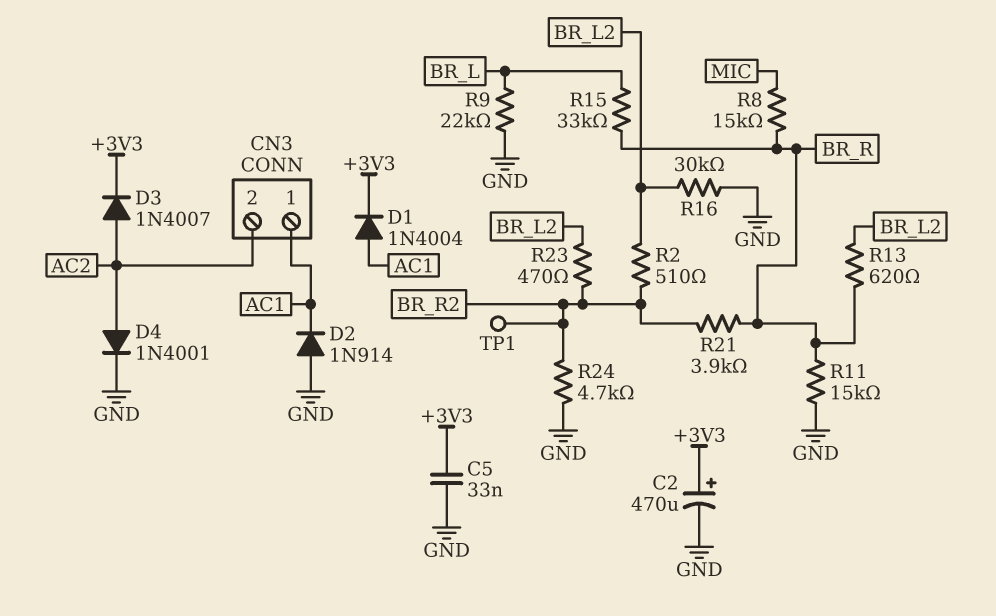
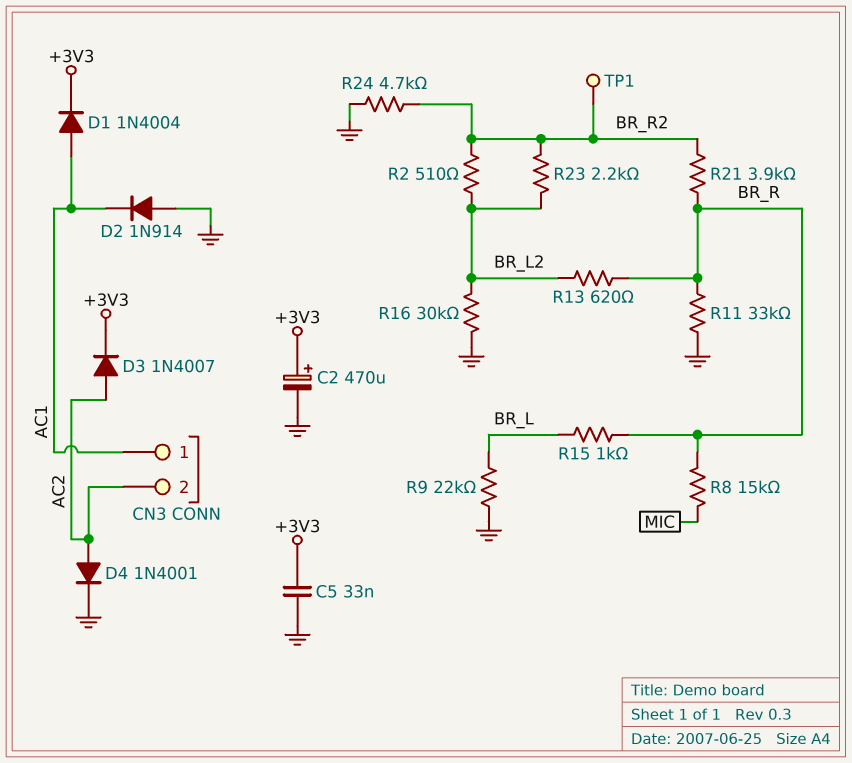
R11: 15k (BR_R, GND) -> 33k (BR_R, GND)
R15: 33k (BR_L, BR_R) -> 1k (BR_L, BR_R)
R23: 470 (BR_L2, BR_R2) -> 2.2k (BR_L2, BR_R2)

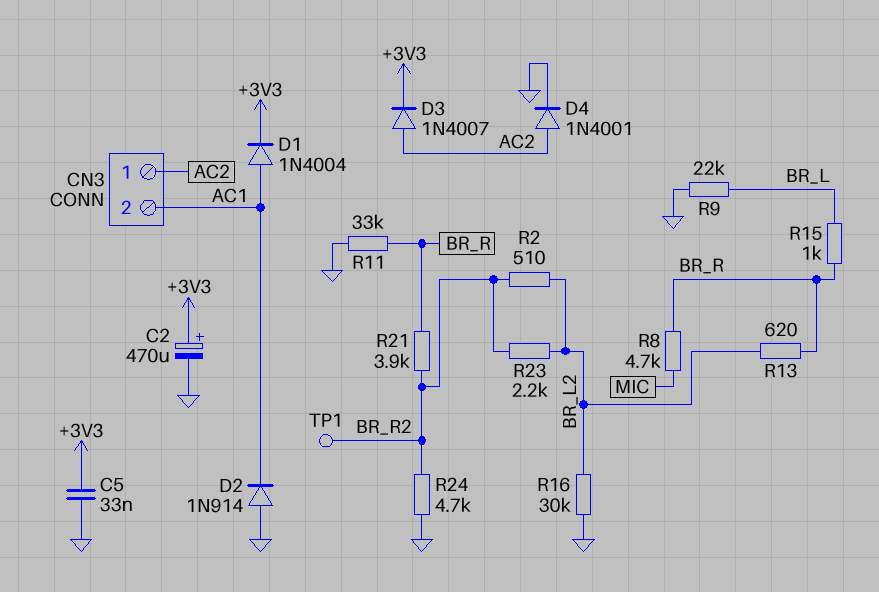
CN3 pin 1: AC1 -> AC2
CN3 pin 2: AC2 -> AC1
R8: 15k (BR_R, MIC) -> 4.7k (BR_R, MIC)

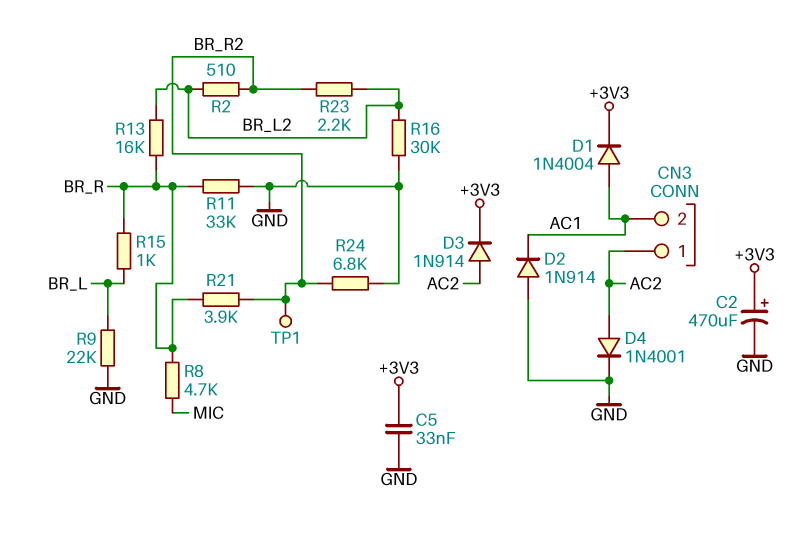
D3: diode 1N4007 (A AC2, K +3V3) -> diode 1N914 (A AC2, K +3V3)
R13: 620 (BR_L2, BR_R) -> 16k (BR_L2, BR_R)
R24: 4.7k (BR_R2, GND) -> 6.8k (BR_R2, GND)

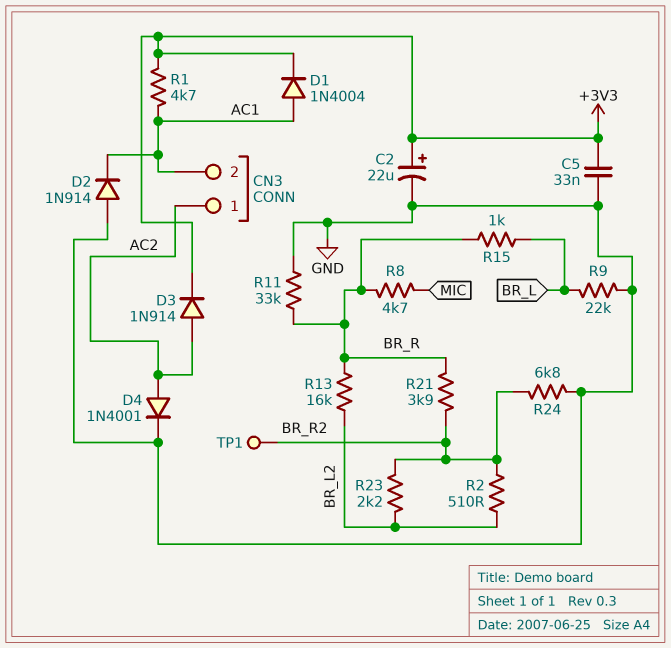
C2: 470uF (plus +3V3, minus GND) -> 22uF (plus +3V3, minus GND)
R1: none -> 4.7k (+3V3, AC1)
R16: 30k (BR_L2, GND) -> none

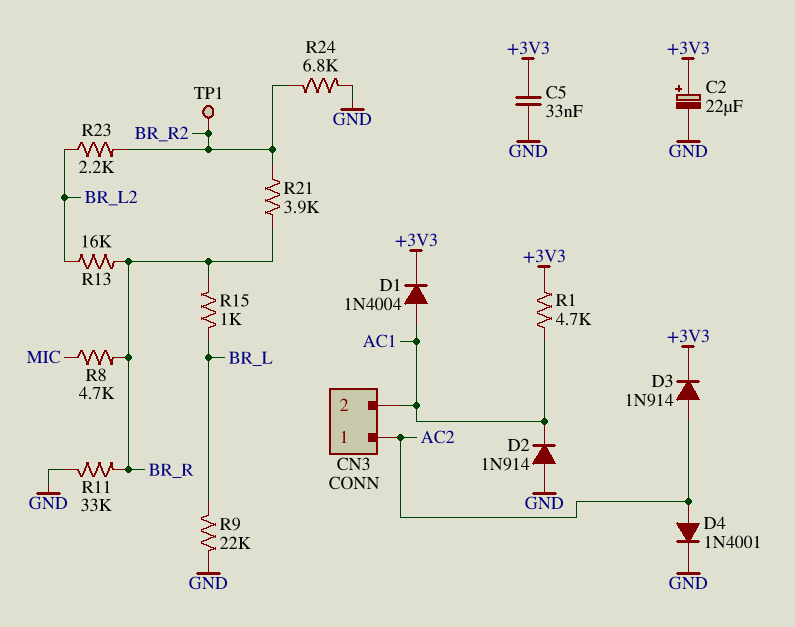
R2: 510 (BR_L2, BR_R2) -> none

